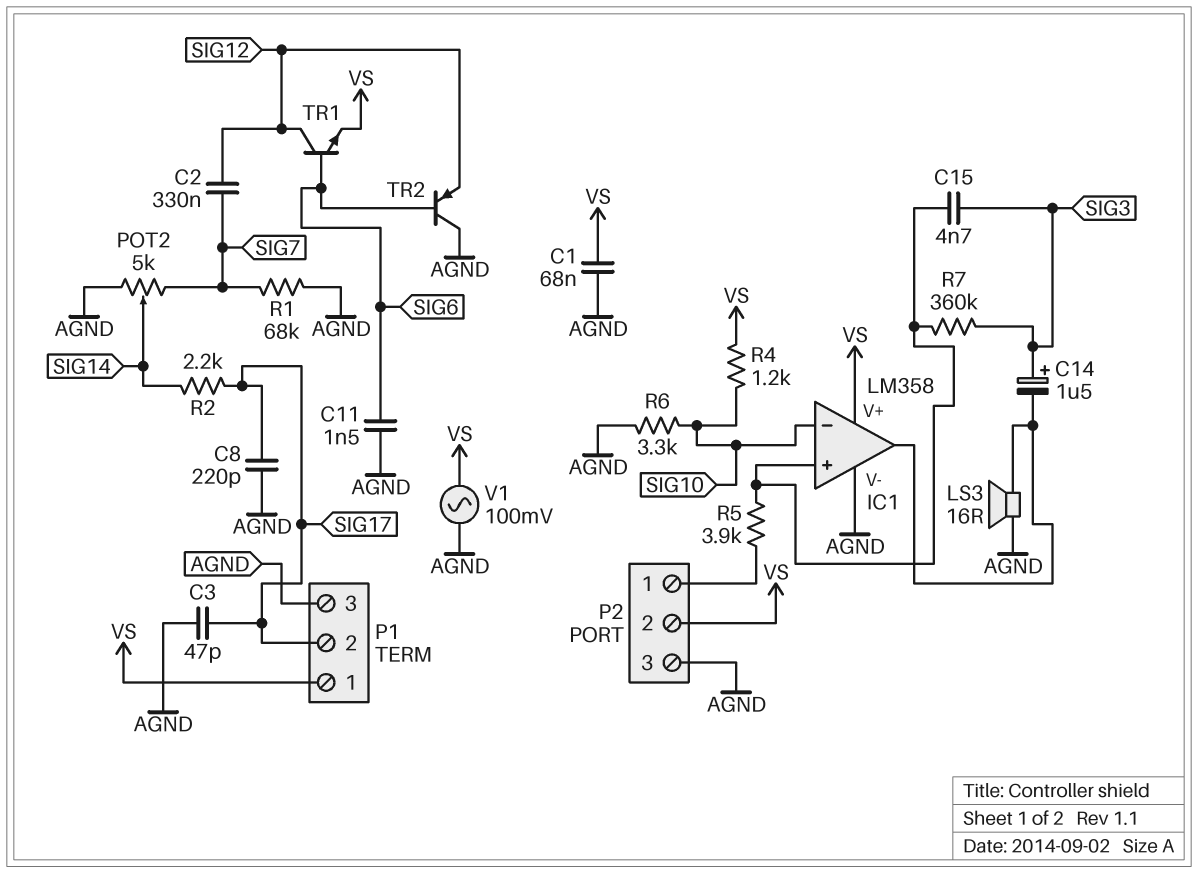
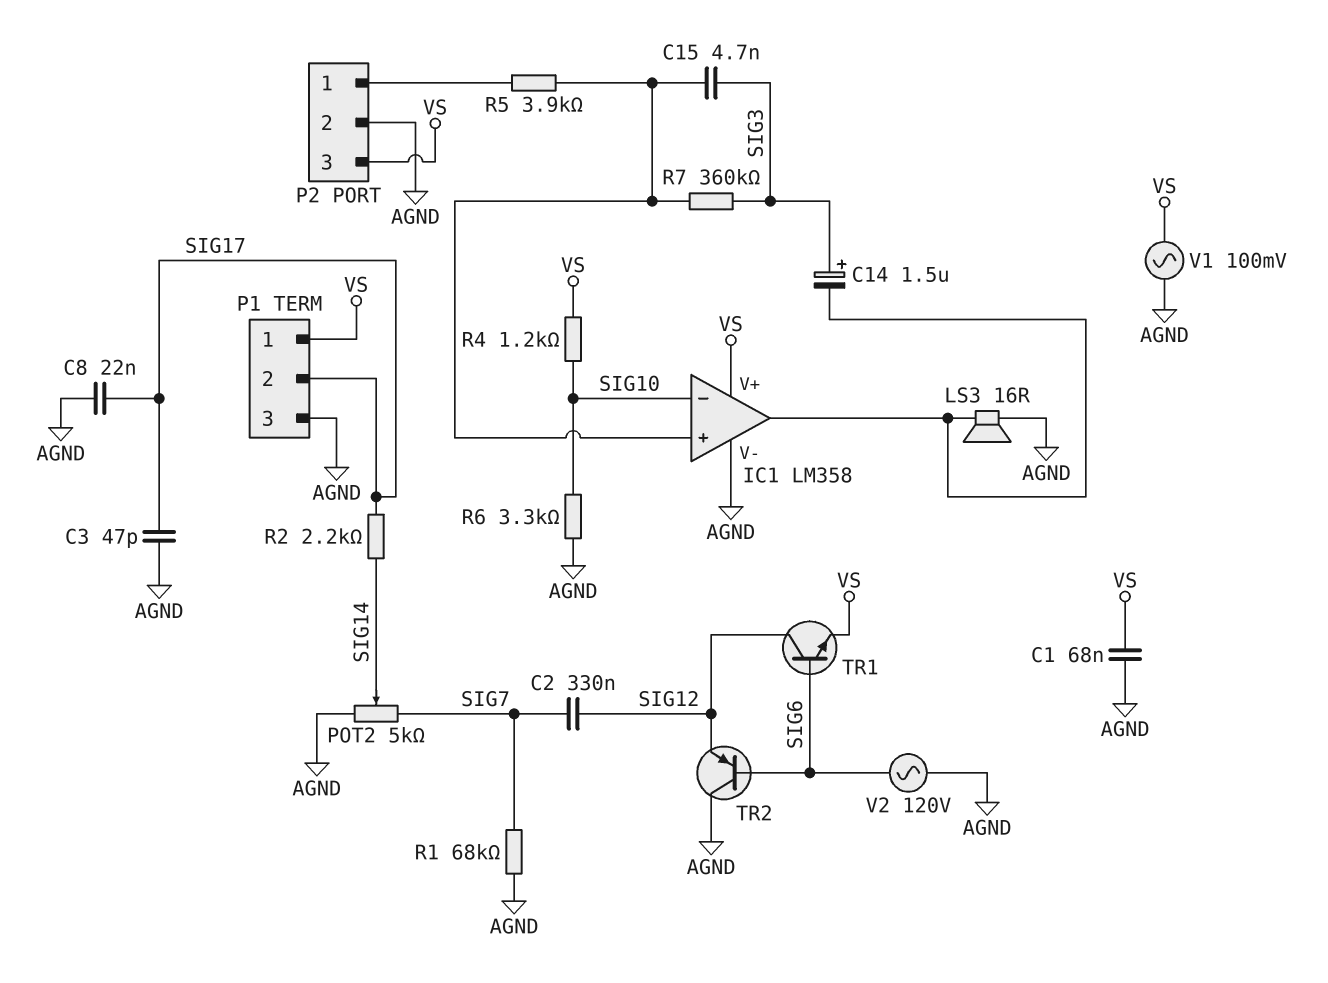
C8: 220pF (AGND, SIG17) -> 22nF (AGND, SIG17)
C11: 1.5nF (AGND, SIG6) -> none
P2 pin 2: VS -> AGND
P2 pin 3: AGND -> VS
V2: none -> AC 120V (AGND, SIG6)

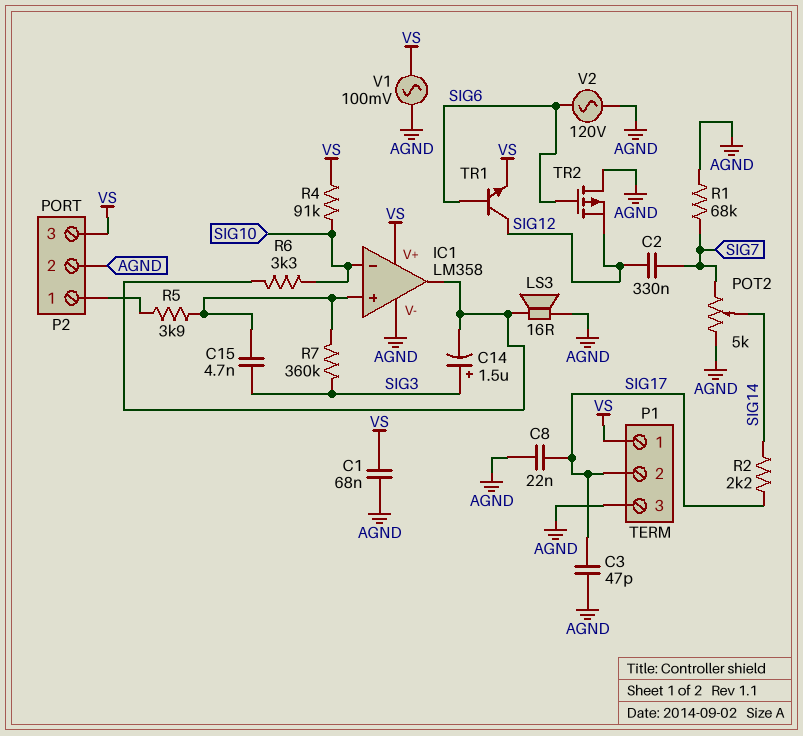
R4: 1.2k (SIG10, VS) -> 91k (SIG10, VS)
R6: 3.3k (AGND, SIG10) -> 3.3k (IC1/out, SIG10)
TR2: PNP (B SIG6, C AGND, E SIG12) -> PMOS (G SIG6, D AGND, S SIG12)

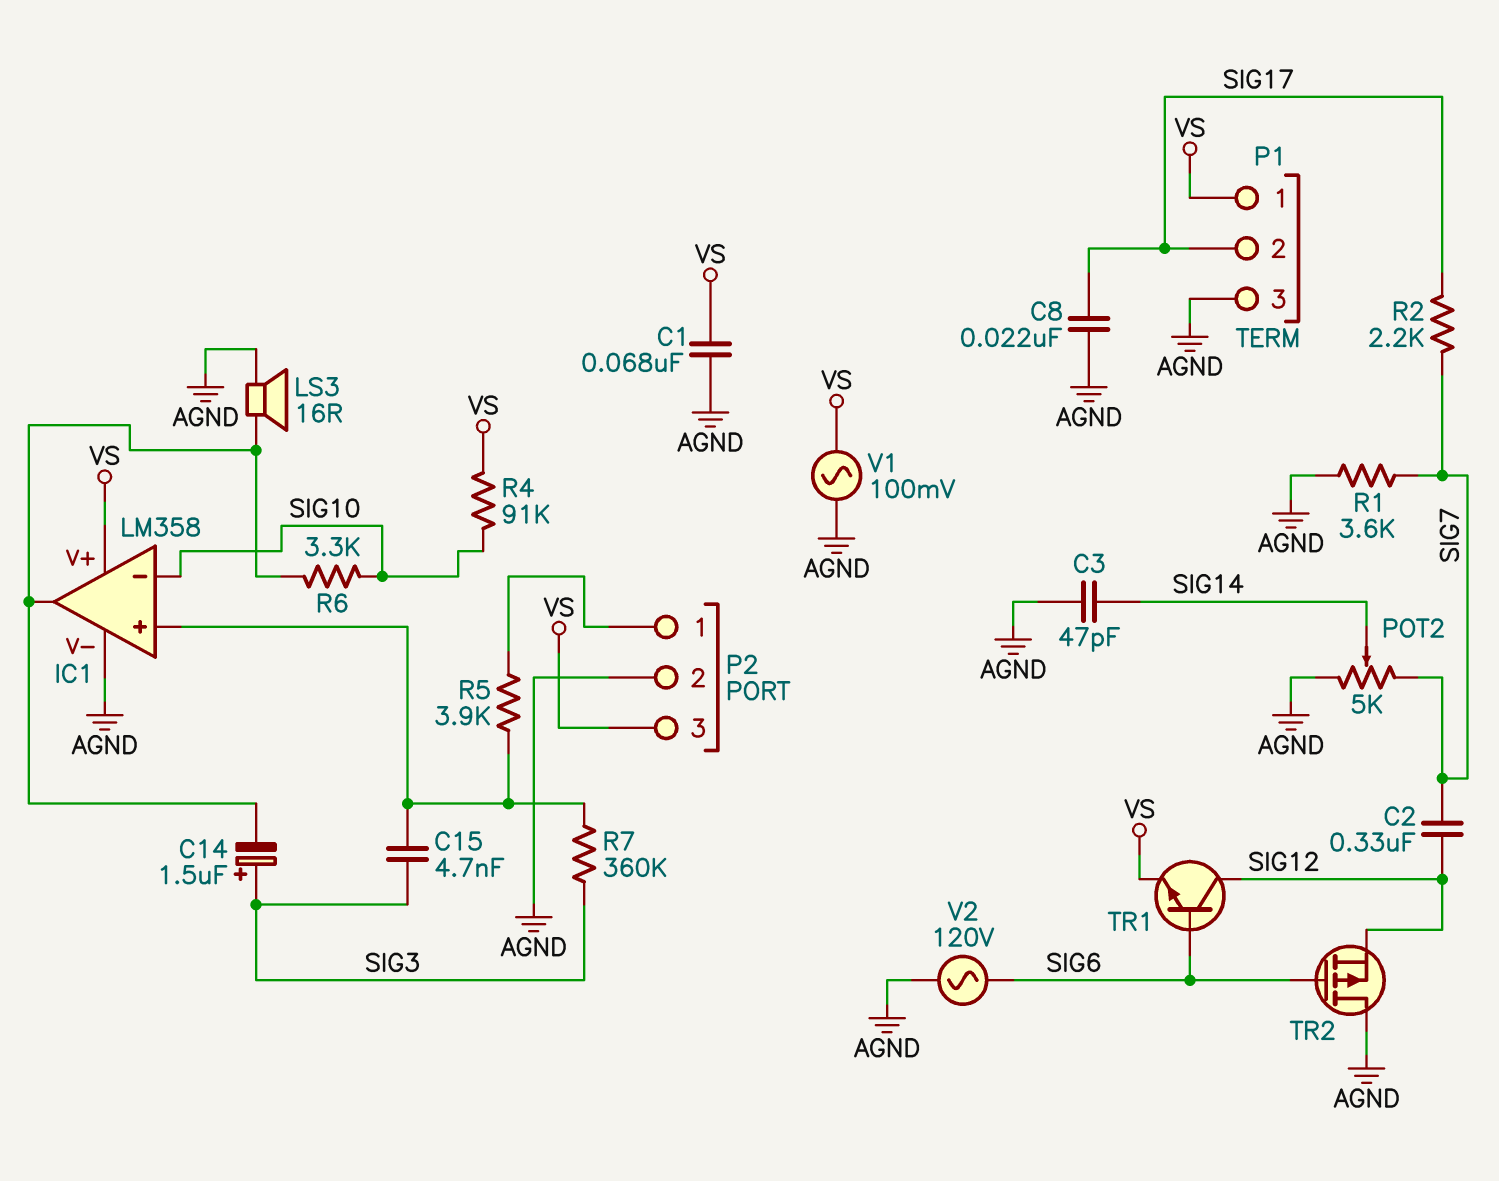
C3: 47pF (AGND, SIG17) -> 47pF (AGND, SIG14)
R1: 68k (AGND, SIG7) -> 3.6k (AGND, SIG7)
R2: 2.2k (SIG14, SIG17) -> 2.2k (SIG7, SIG17)

